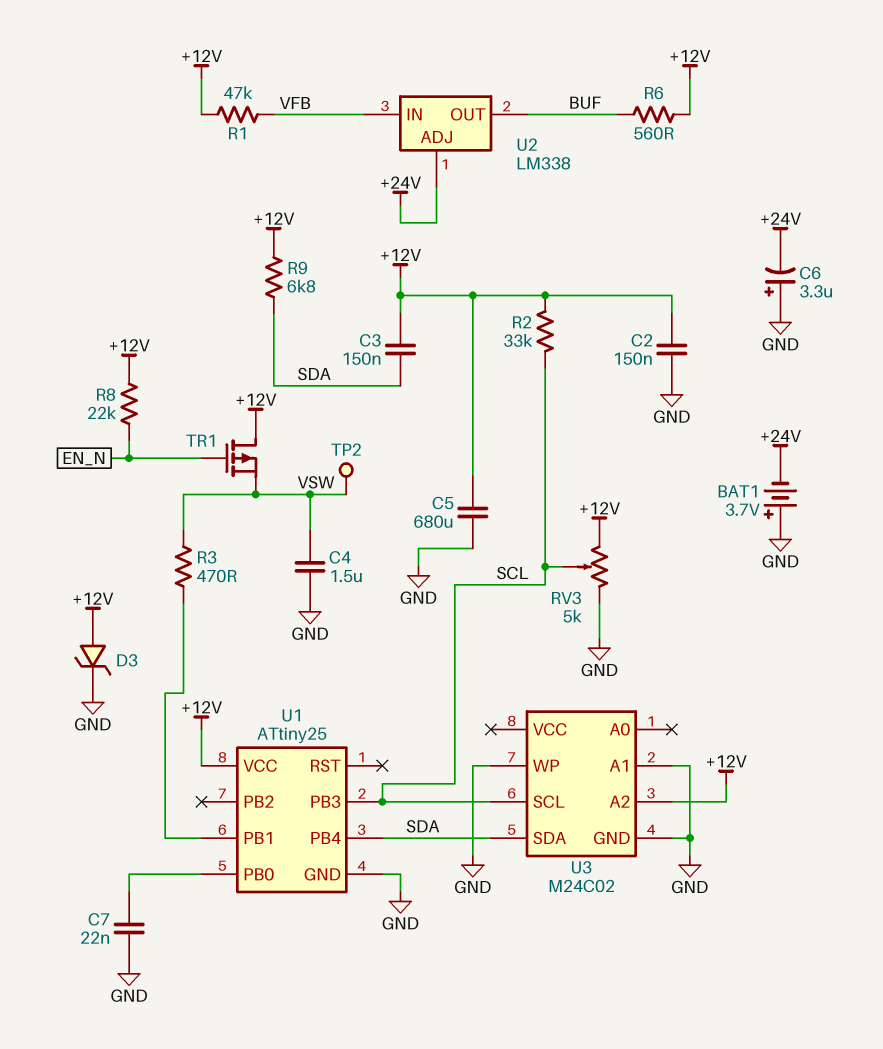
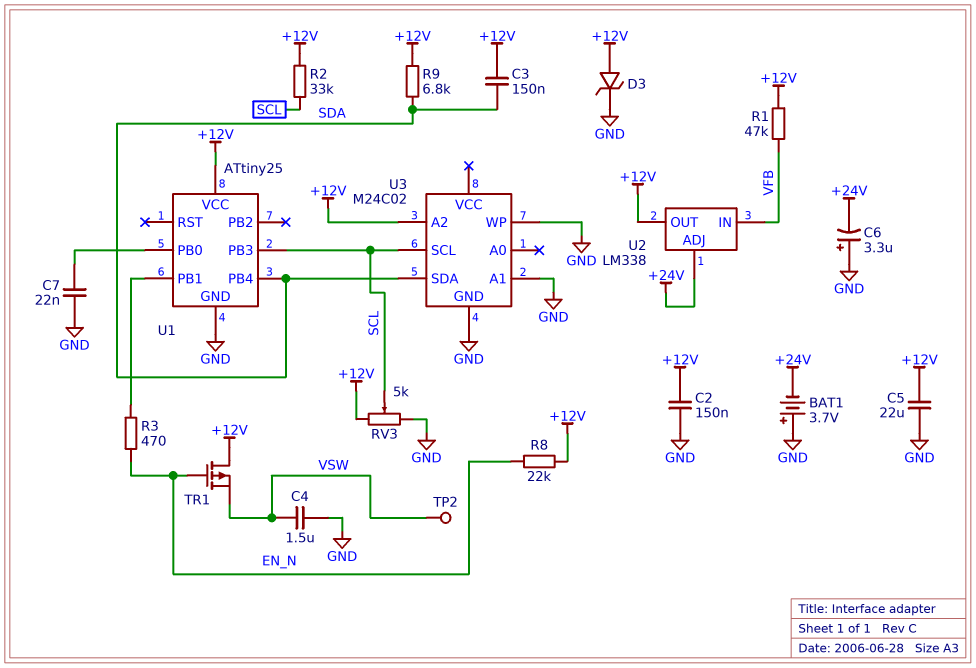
C5: 680uF (+12V, GND) -> 22uF (+12V, GND)
R3: 470 (U1/PB1, VSW) -> 470 (EN_N, U1/PB1)
R6: 560 (+12V, BUF) -> none
U2 pin OUT: BUF -> +12V

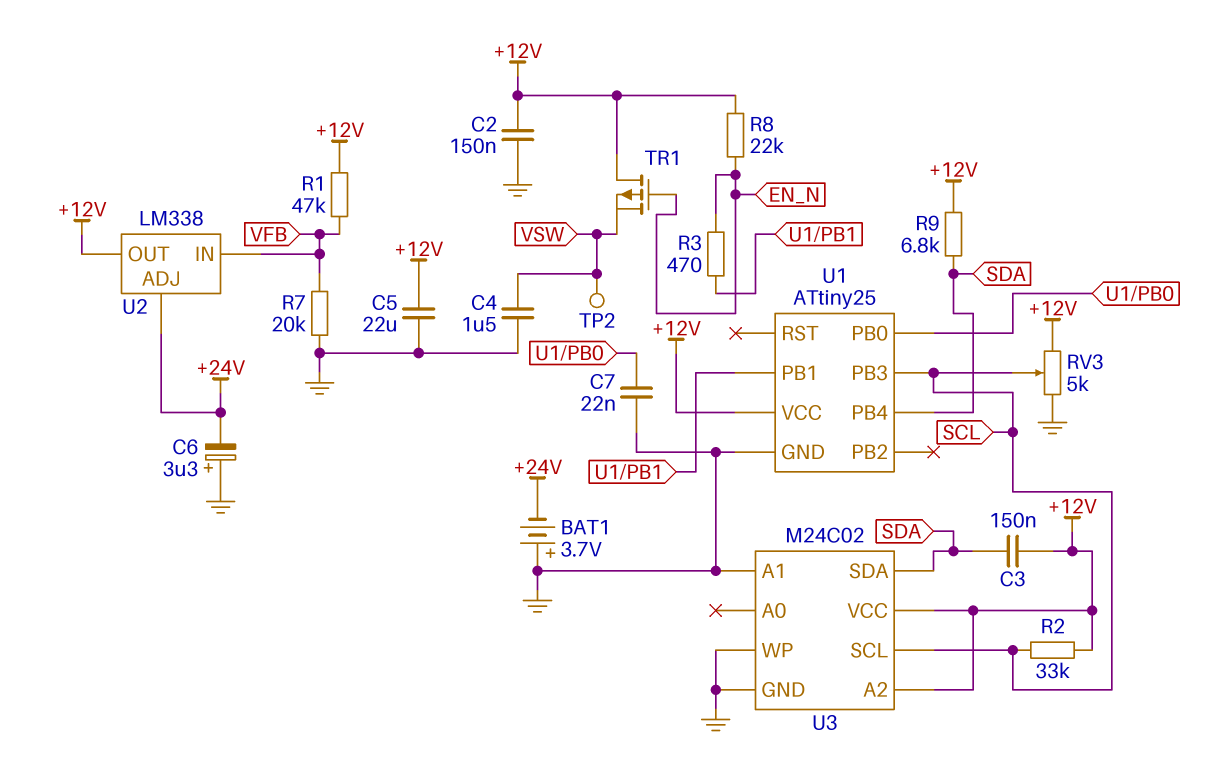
D3: zener (A +12V, K GND) -> none
R7: none -> 20k (GND, VFB)
U3 pin VCC: none -> +12V

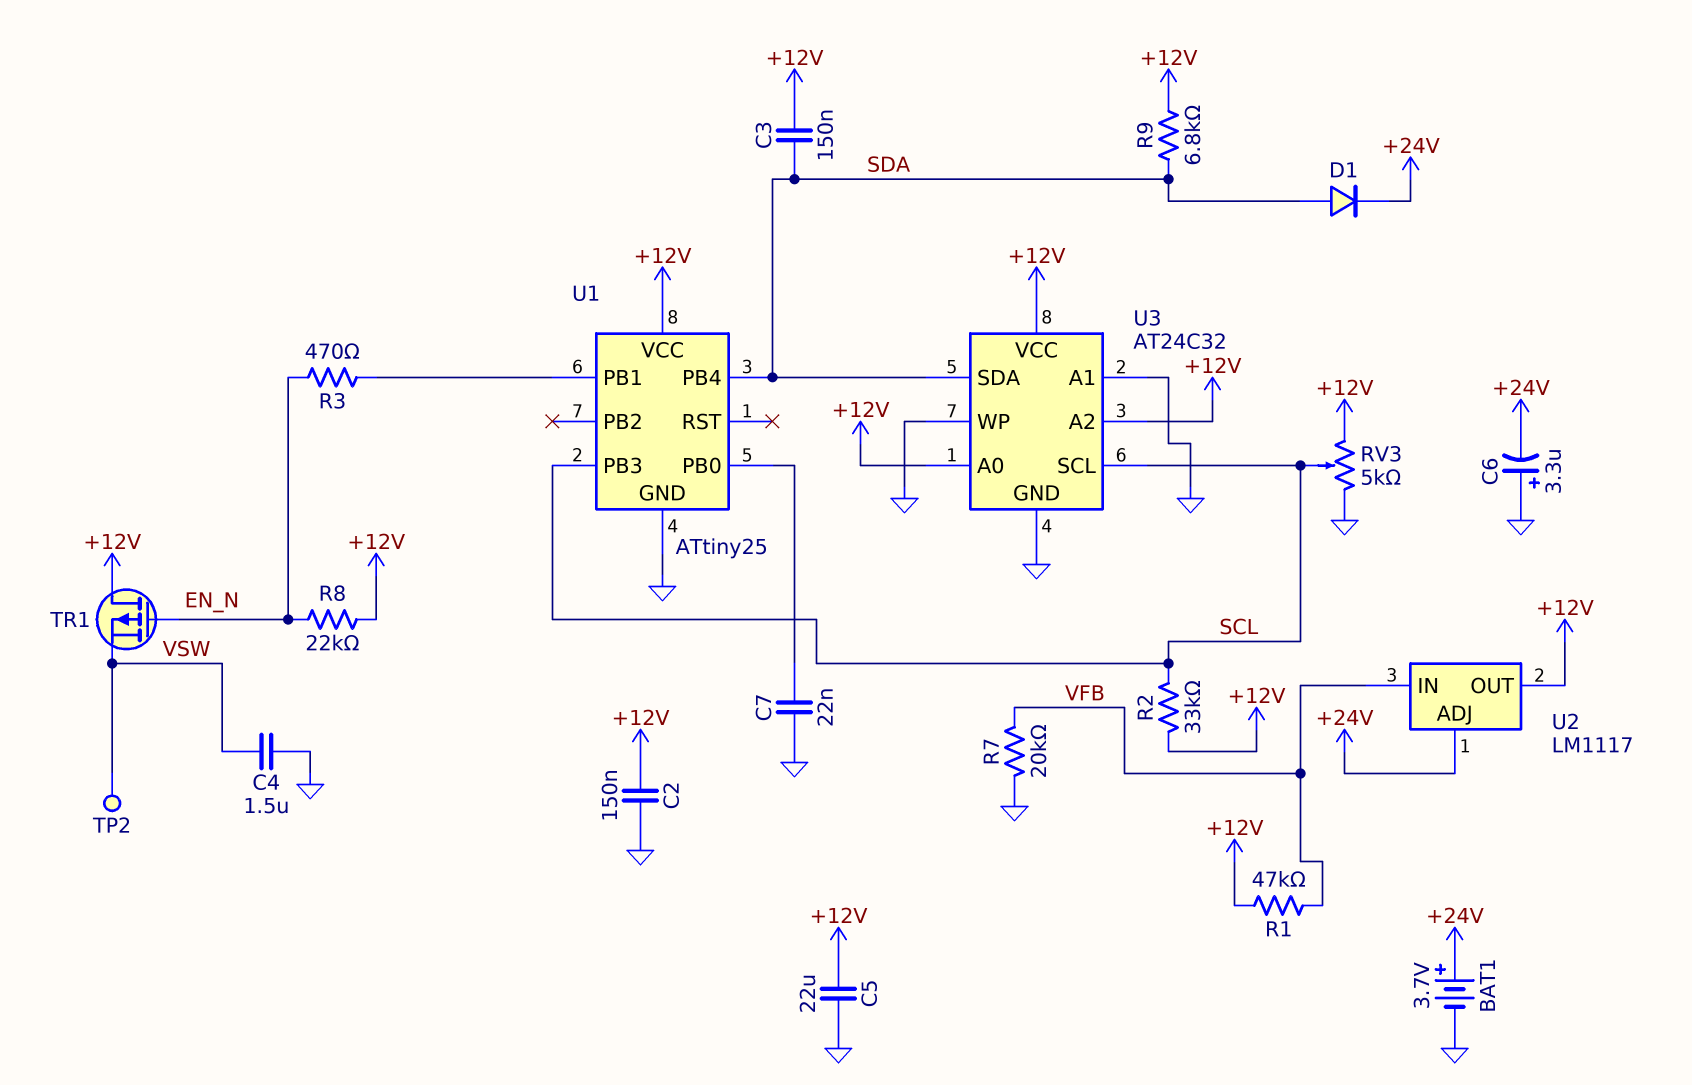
BAT1: 3.7V (plus GND, minus +24V) -> 3.7V (plus +24V, minus GND)
D1: none -> diode (A SDA, K +24V)
U2: LM338 -> LM1117
U3: M24C02 -> AT24C32
U3 pin A0: none -> +12V

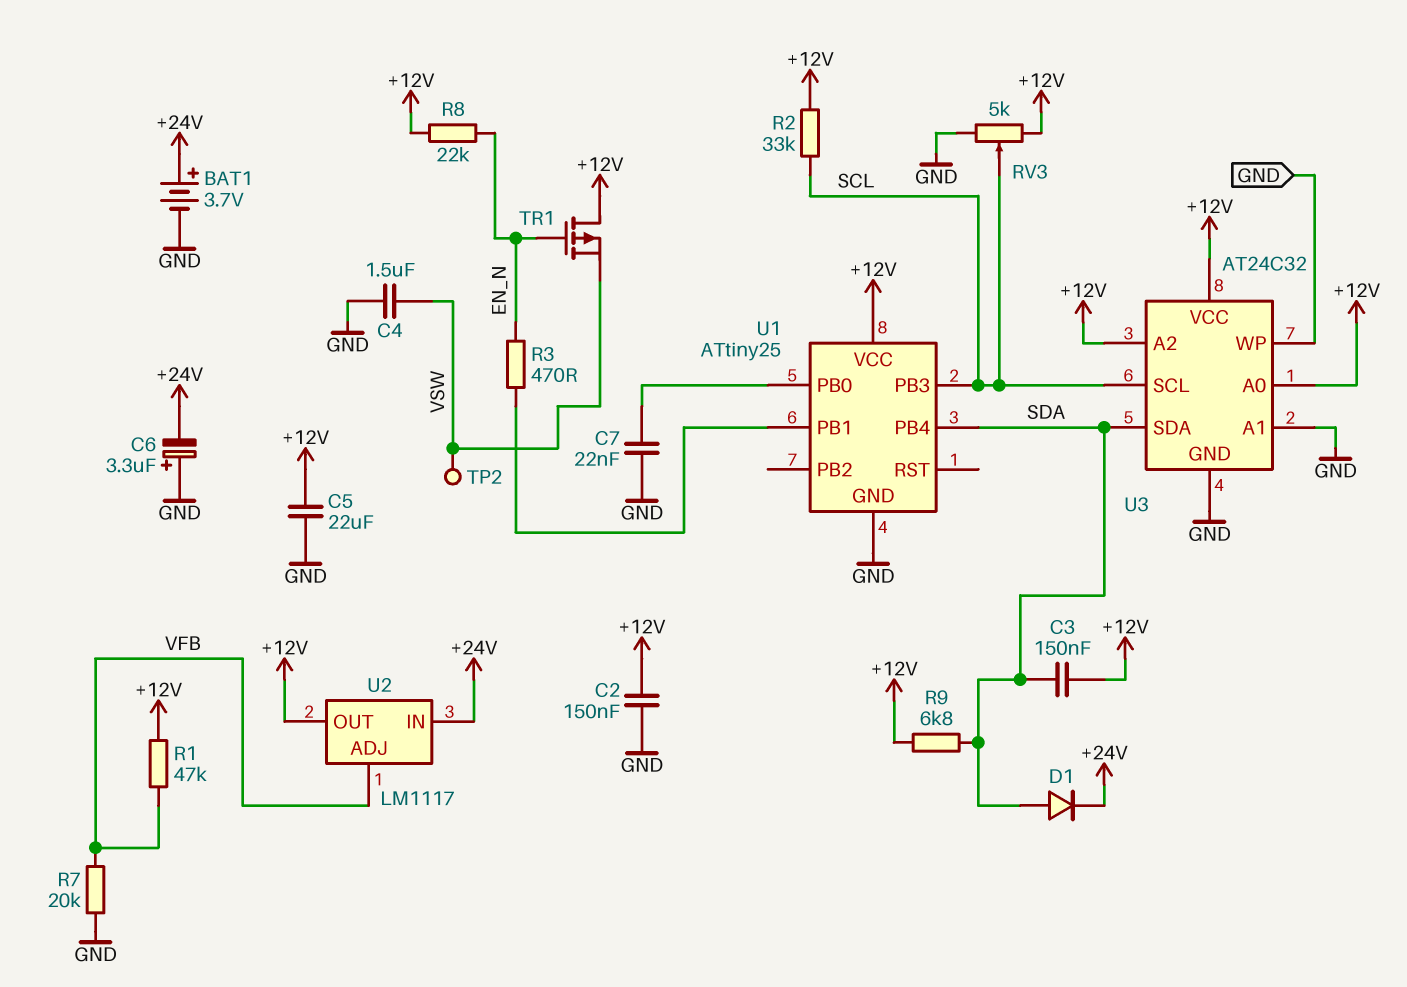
U2 pin ADJ: +24V -> VFB
U2 pin IN: VFB -> +24V

